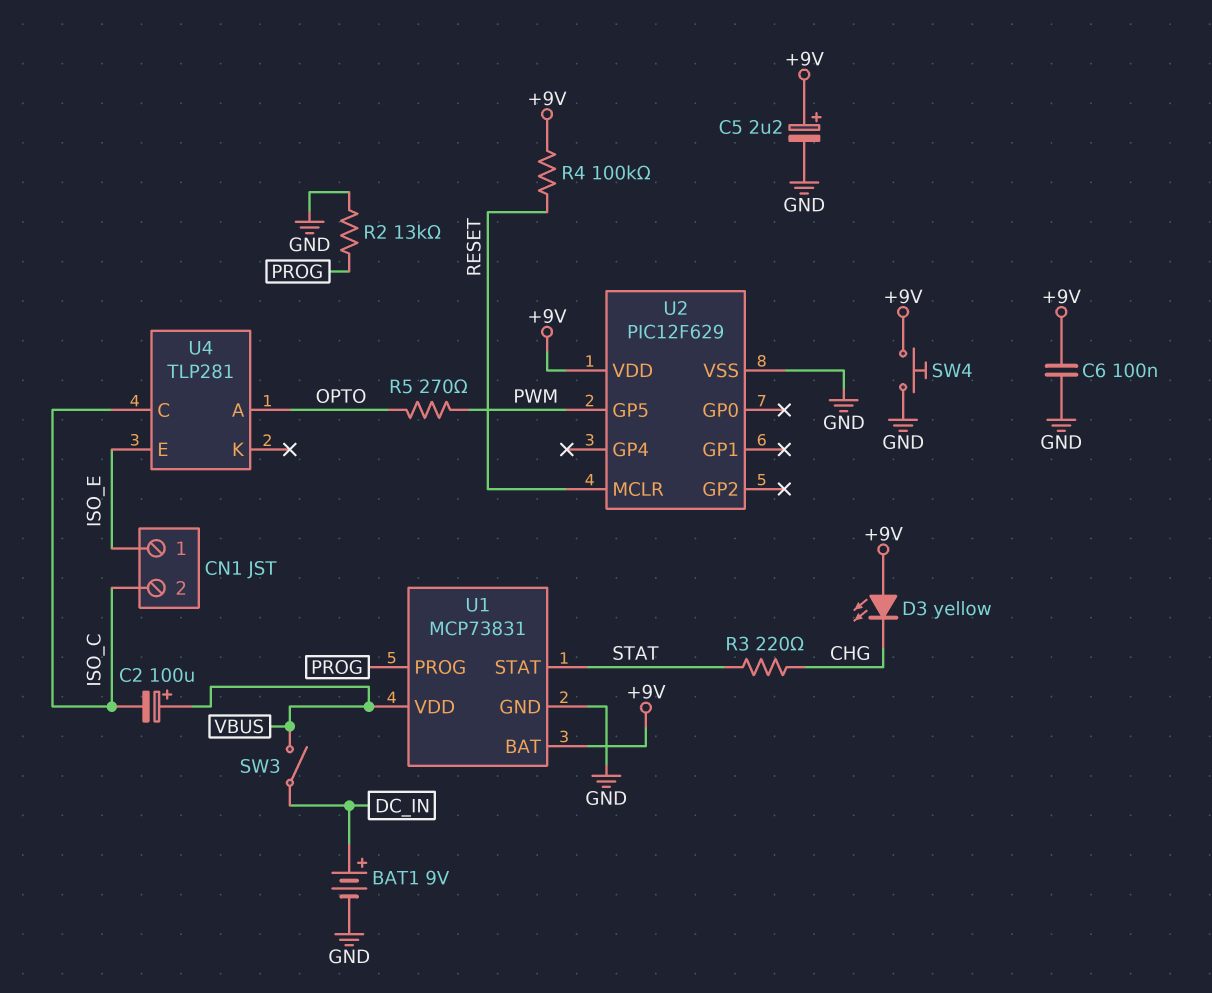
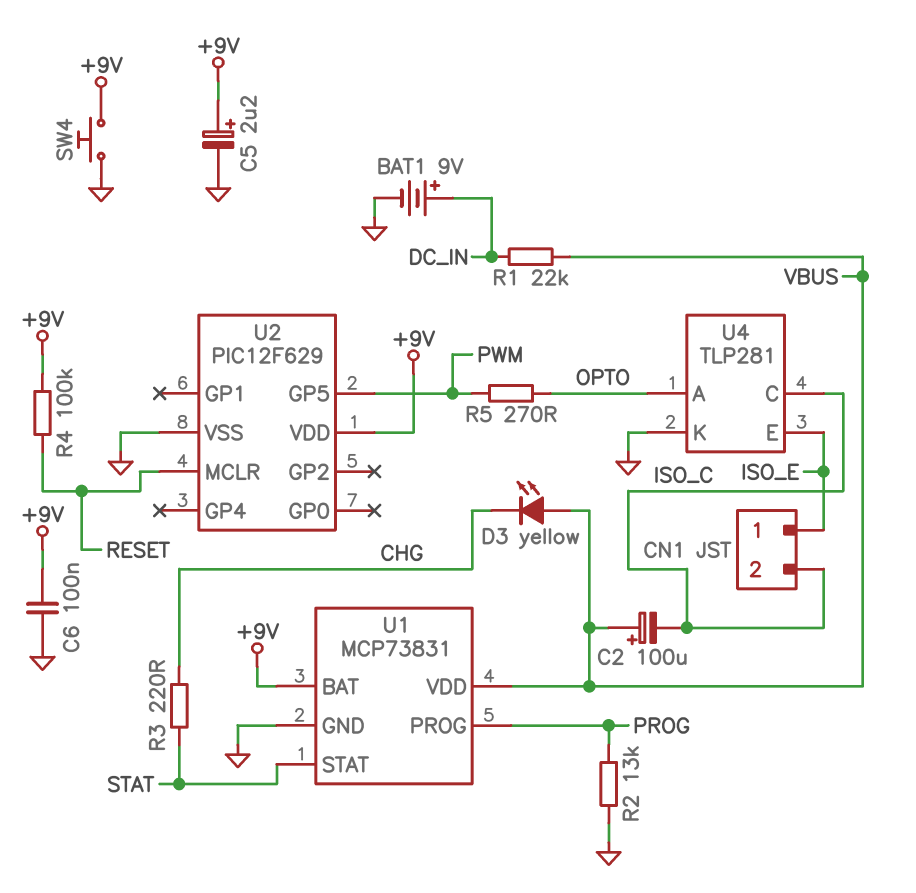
D3: LED yellow (A +9V, K CHG) -> LED yellow (A VBUS, K CHG)
R1: none -> 22k (DC_IN, VBUS)
SW3: switch (DC_IN, VBUS) -> none
U4 pin K: none -> GND

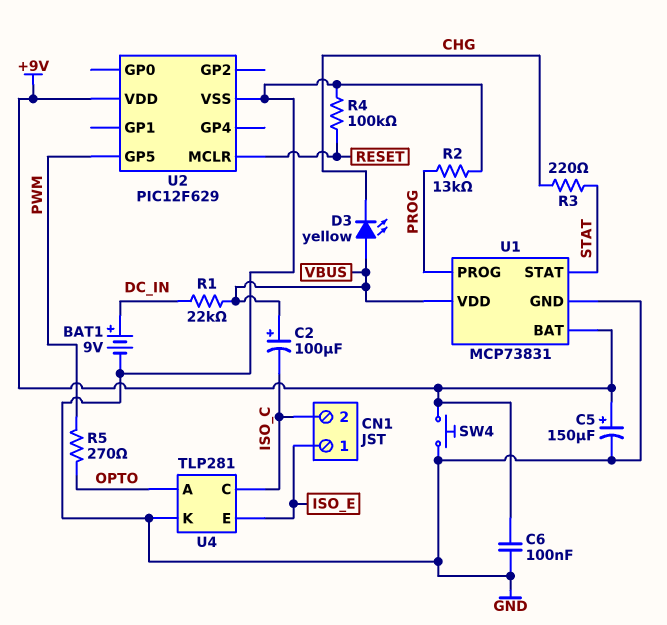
C5: 2.2uF (plus +9V, minus GND) -> 150uF (plus +9V, minus GND)
R4: 100k (+9V, RESET) -> 100k (GND, RESET)

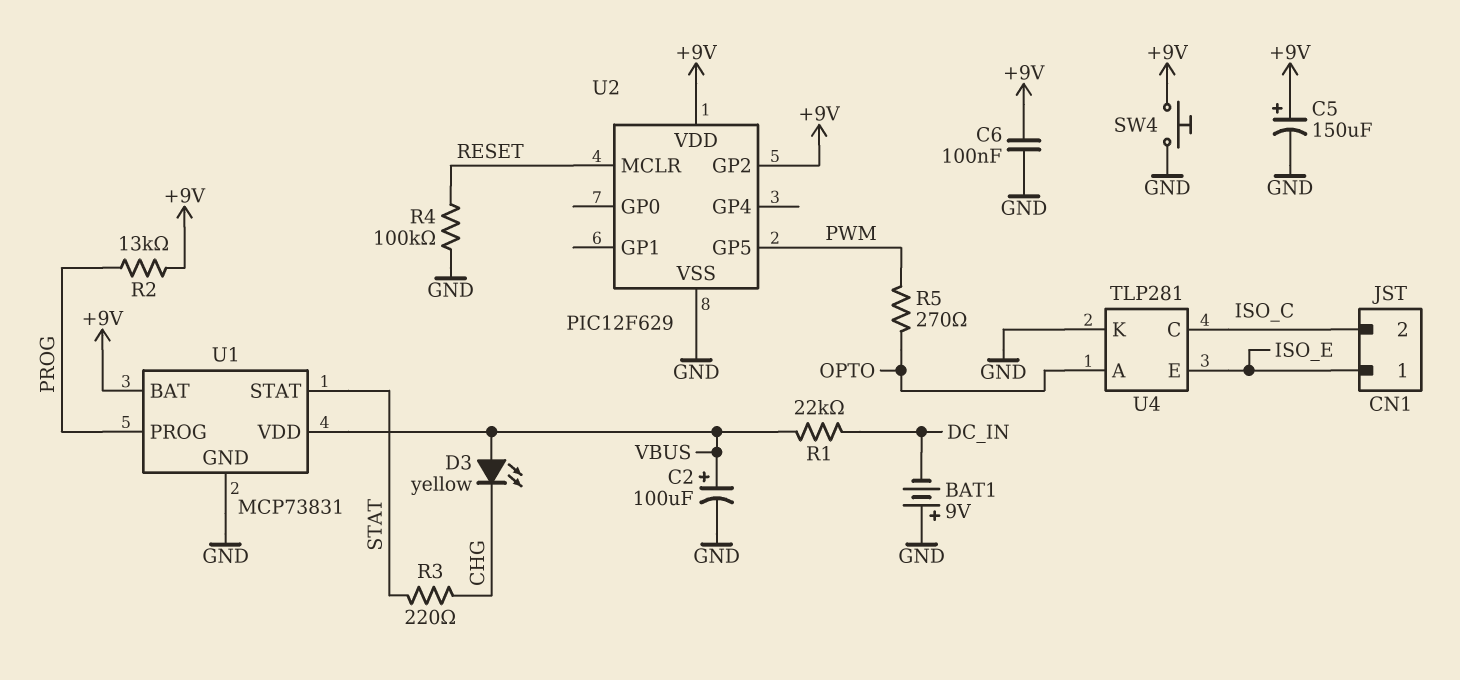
BAT1: 9V (plus DC_IN, minus GND) -> 9V (plus GND, minus DC_IN)
C2: 100uF (plus VBUS, minus ISO_C) -> 100uF (plus VBUS, minus GND)
R2: 13k (GND, PROG) -> 13k (+9V, PROG)
U2 pin GP2: none -> +9V

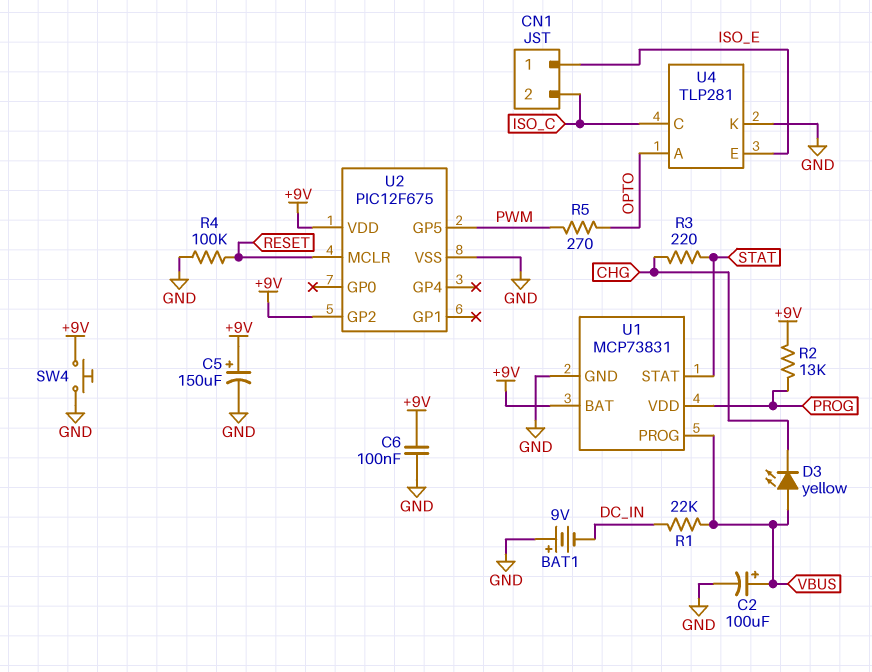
U1 pin PROG: PROG -> VBUS
U1 pin VDD: VBUS -> PROG
U2: PIC12F629 -> PIC12F675

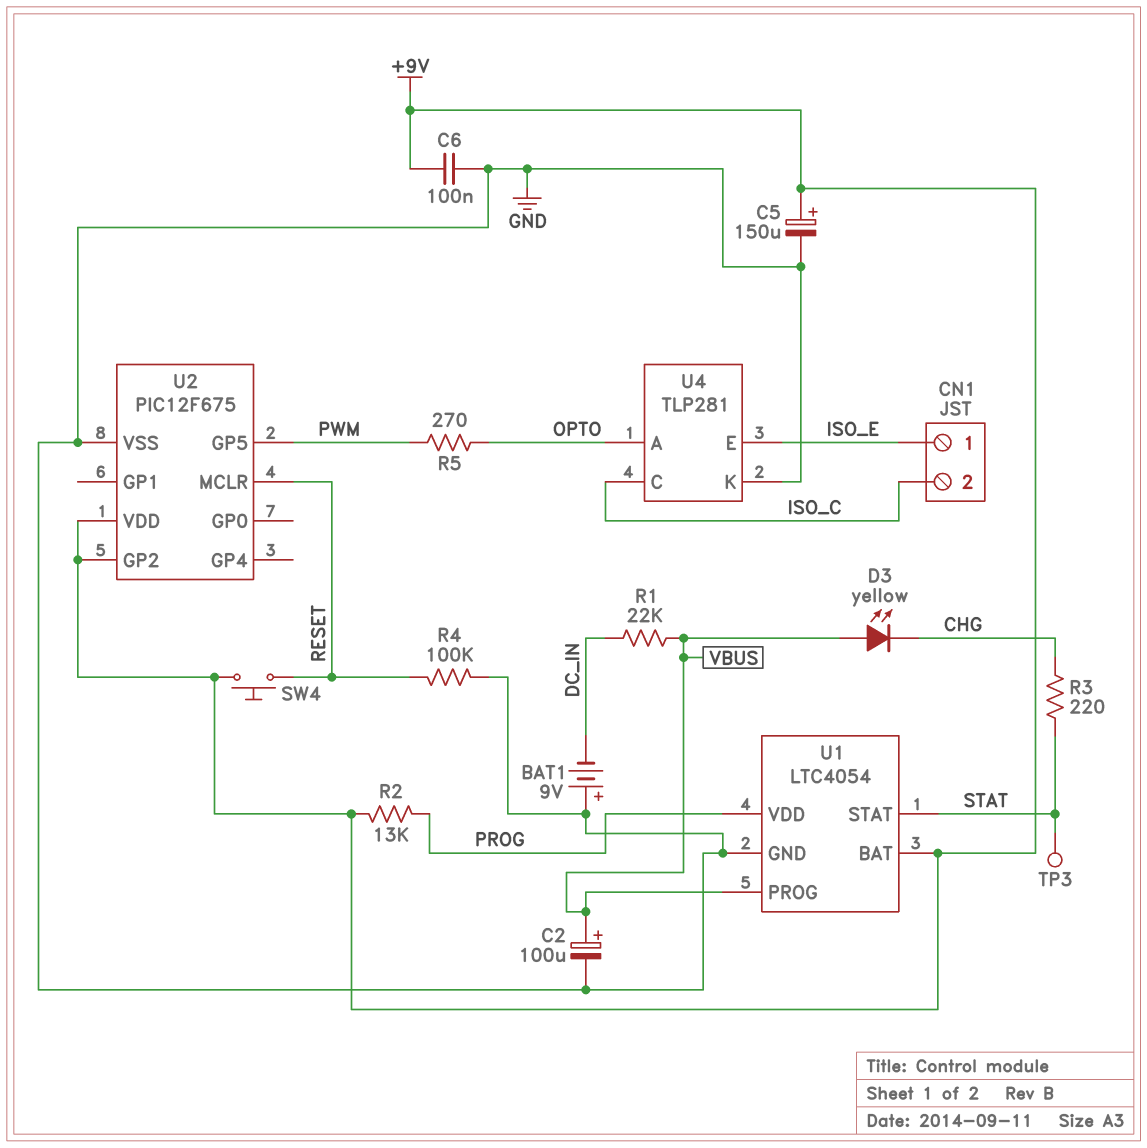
SW4: button (+9V, GND) -> button (+9V, RESET)
TP3: none -> test point (STAT)
U1: MCP73831 -> LTC4054

